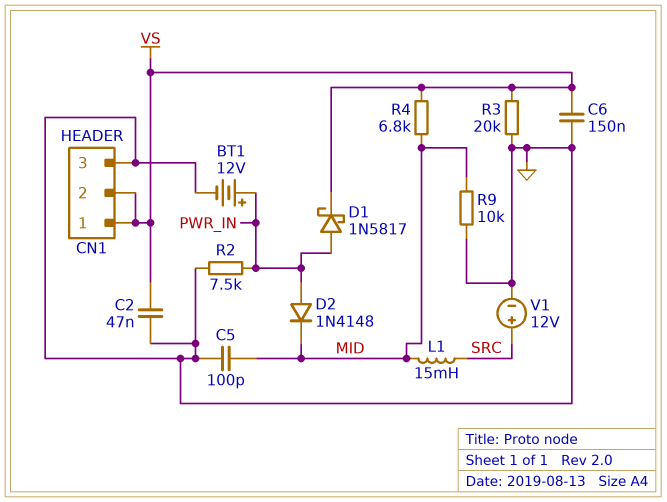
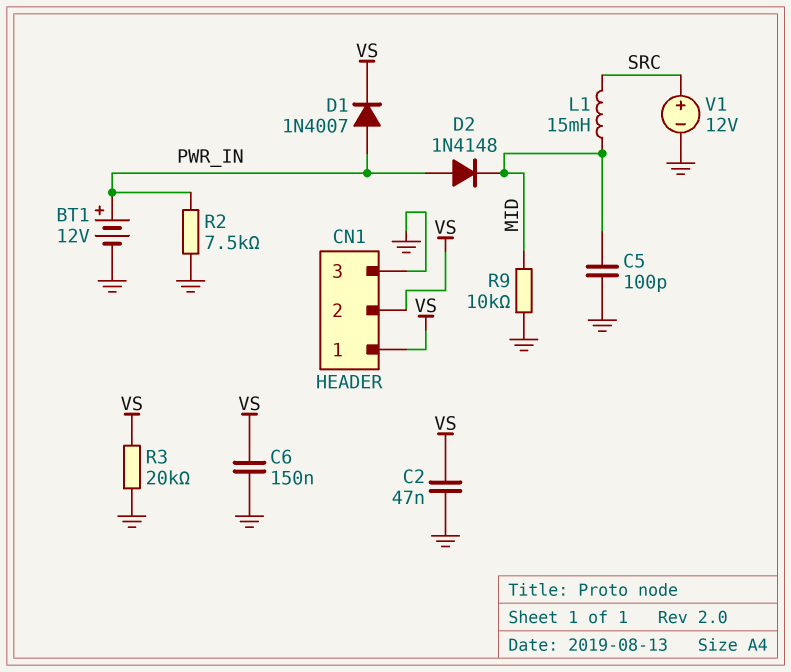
D1: schottky 1N5817 (A PWR_IN, K VS) -> diode 1N4007 (A PWR_IN, K VS)
R4: 6.8k (MID, VS) -> none

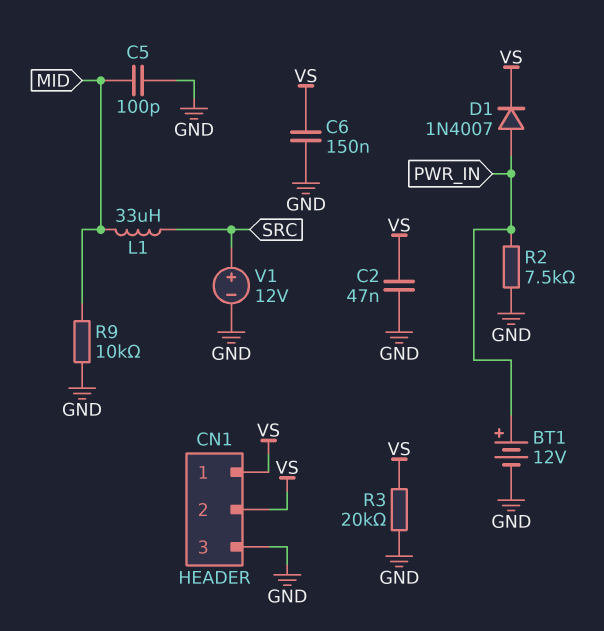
D2: diode 1N4148 (A PWR_IN, K MID) -> none
L1: 15mH (MID, SRC) -> 33uH (MID, SRC)

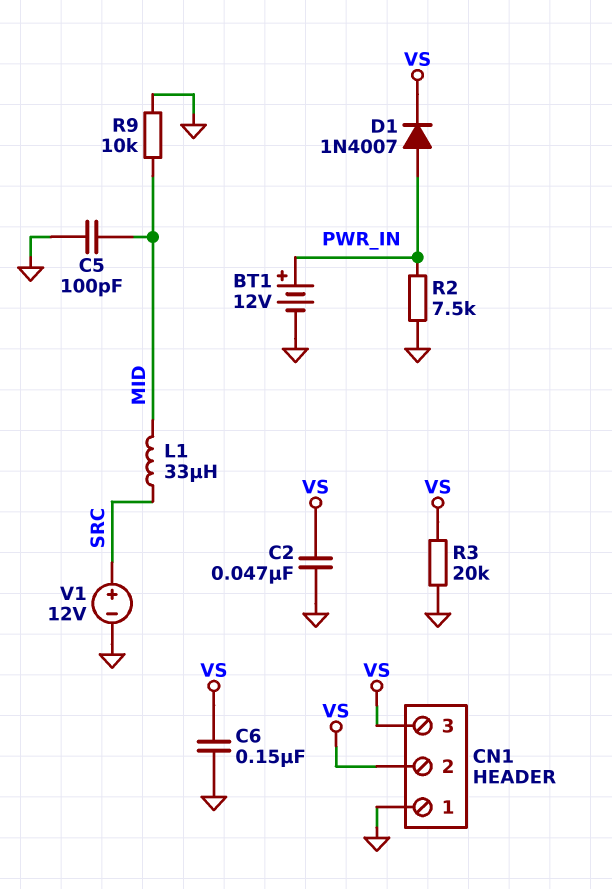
CN1 pin 1: VS -> GND
CN1 pin 3: GND -> VS

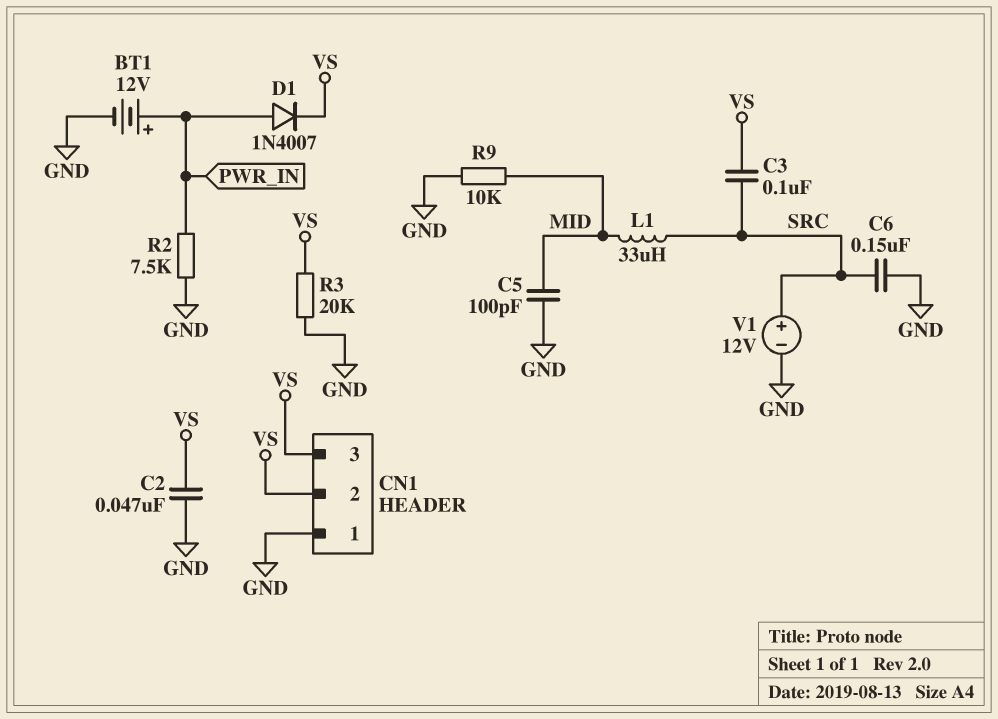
C3: none -> 100nF (SRC, VS)
C6: 150nF (GND, VS) -> 150nF (GND, SRC)

